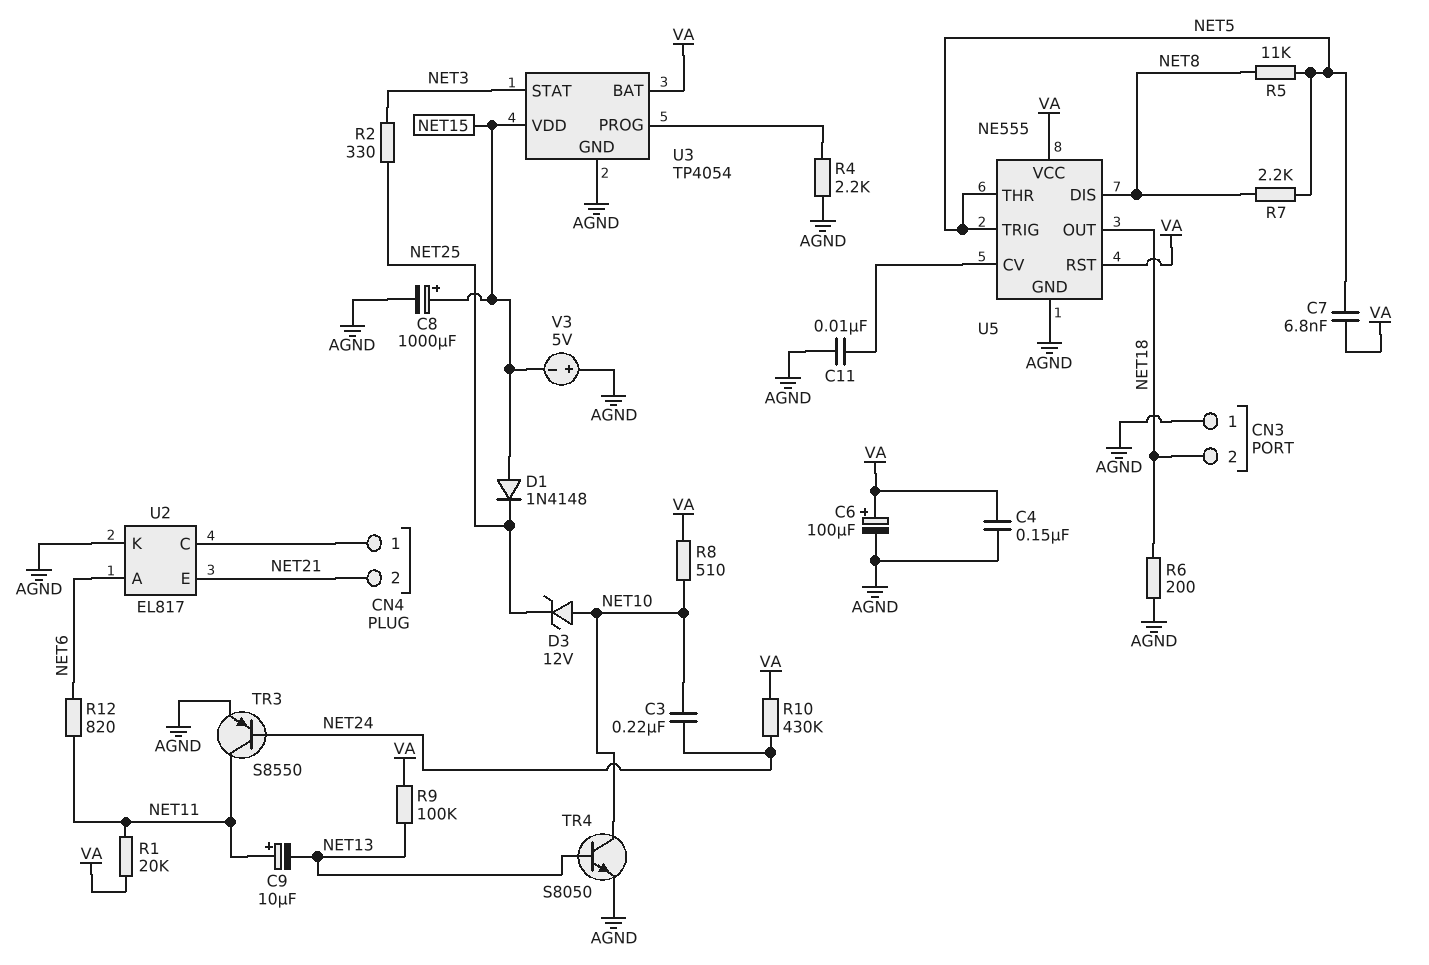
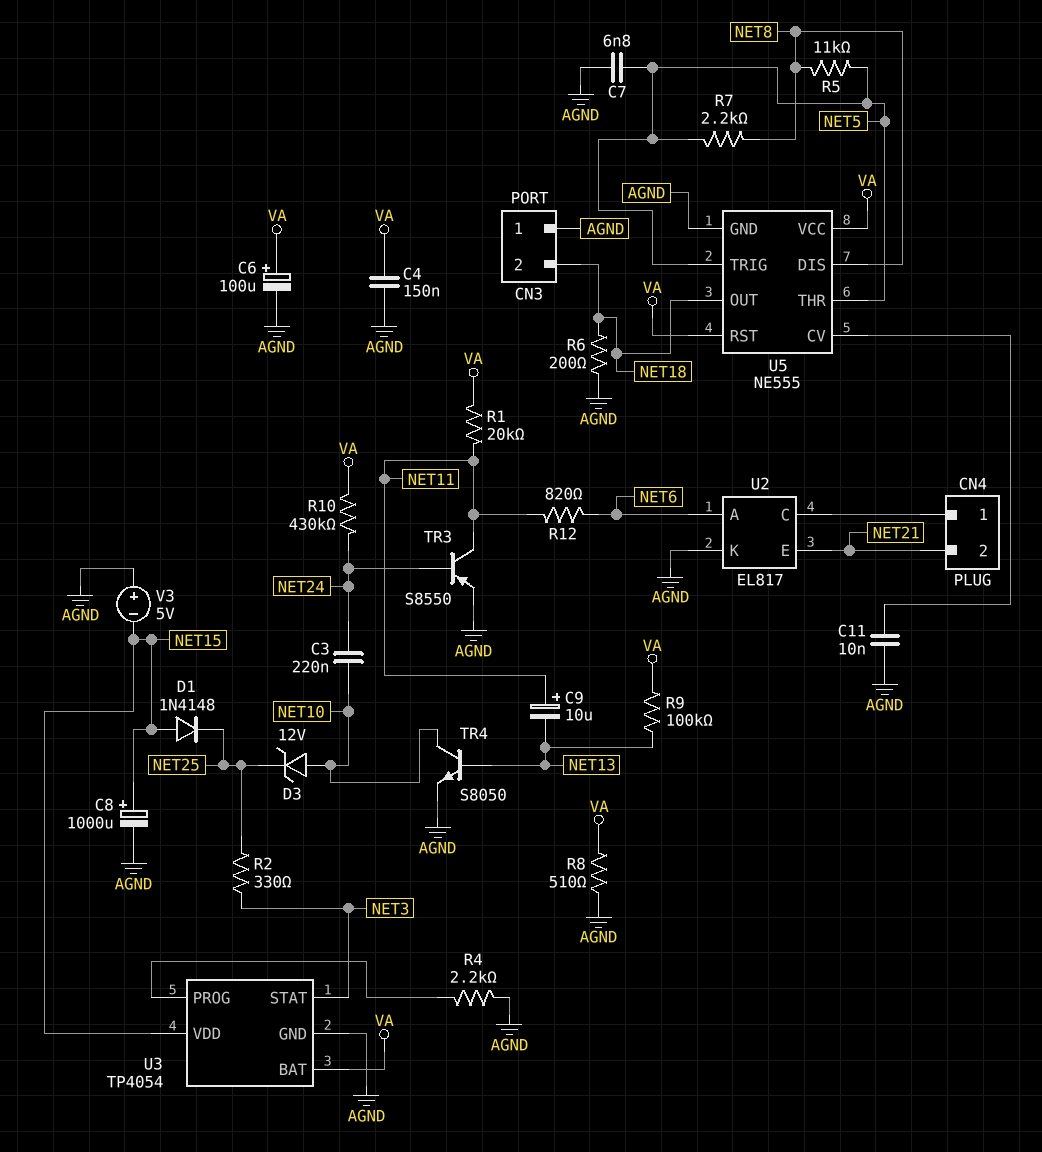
C7: 6.8nF (NET5, VA) -> 6.8nF (AGND, NET5)
R8: 510 (NET10, VA) -> 510 (AGND, VA)

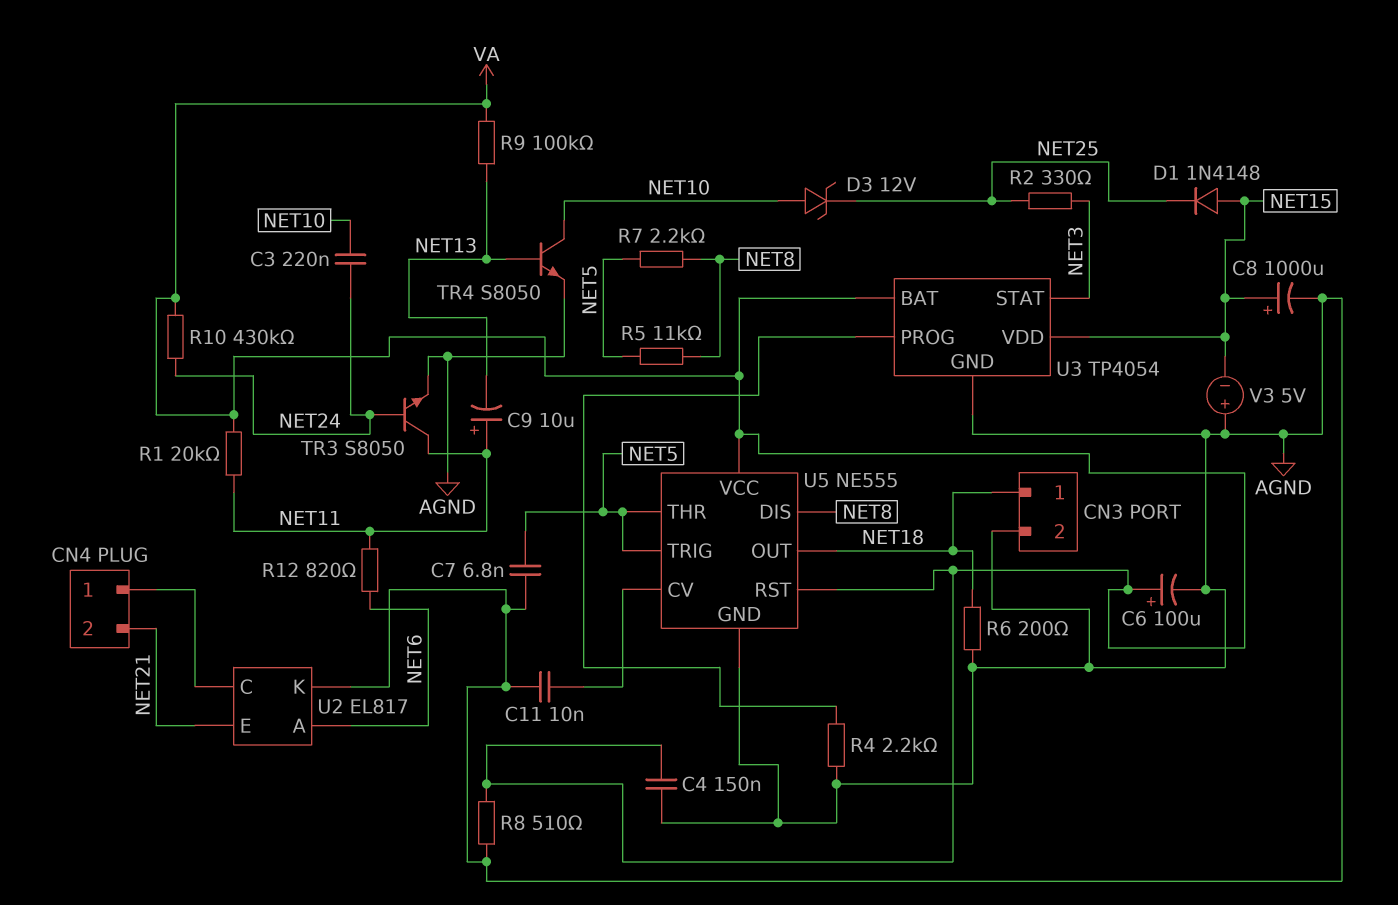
CN3 pin 1: AGND -> NET18
CN3 pin 2: NET18 -> AGND
TR3: PNP S8550 (B NET24, C NET11, E AGND) -> NPN S8050 (B NET24, C NET11, E AGND)

